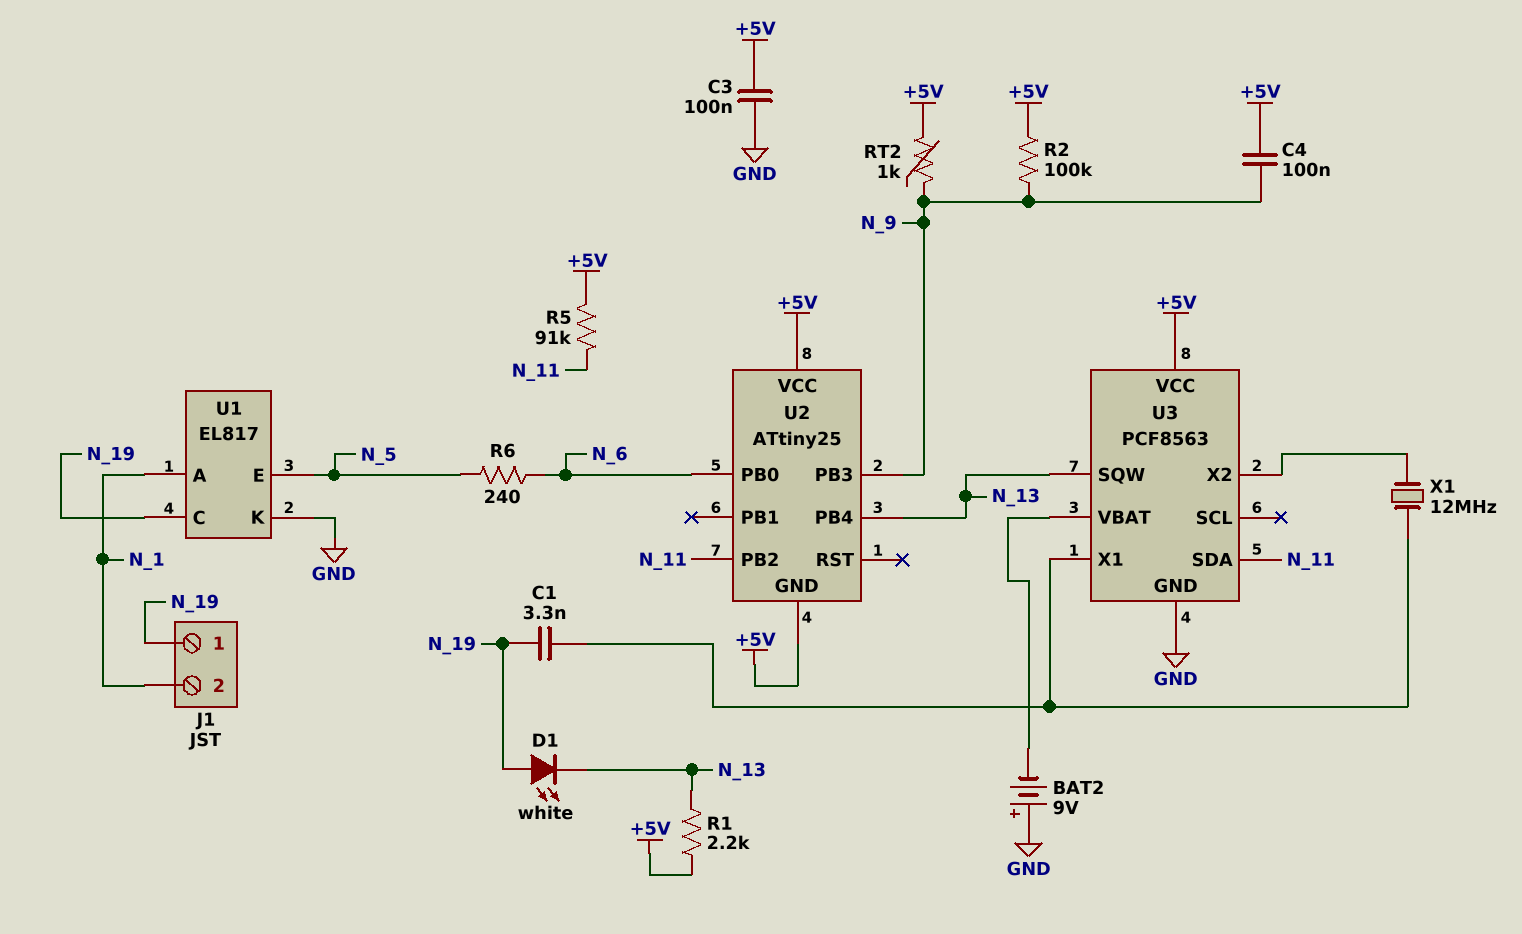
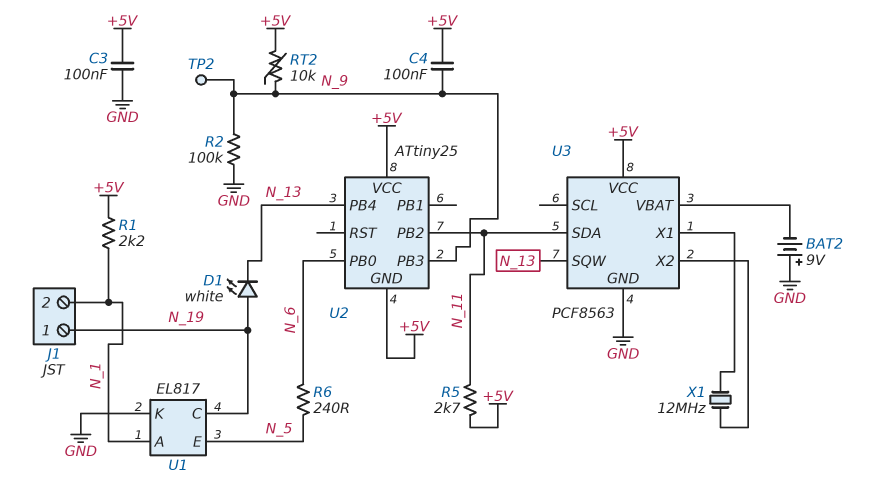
C1: 3.3nF (N_19, U3/X1) -> none
R1: 2.2k (+5V, N_13) -> 2.2k (+5V, N_1)
R2: 100k (+5V, N_9) -> 100k (GND, N_9)
R5: 91k (+5V, N_11) -> 2.7k (+5V, N_11)
RT2: 1k (+5V, N_9) -> 10k (+5V, N_9)
TP2: none -> test point (N_9)

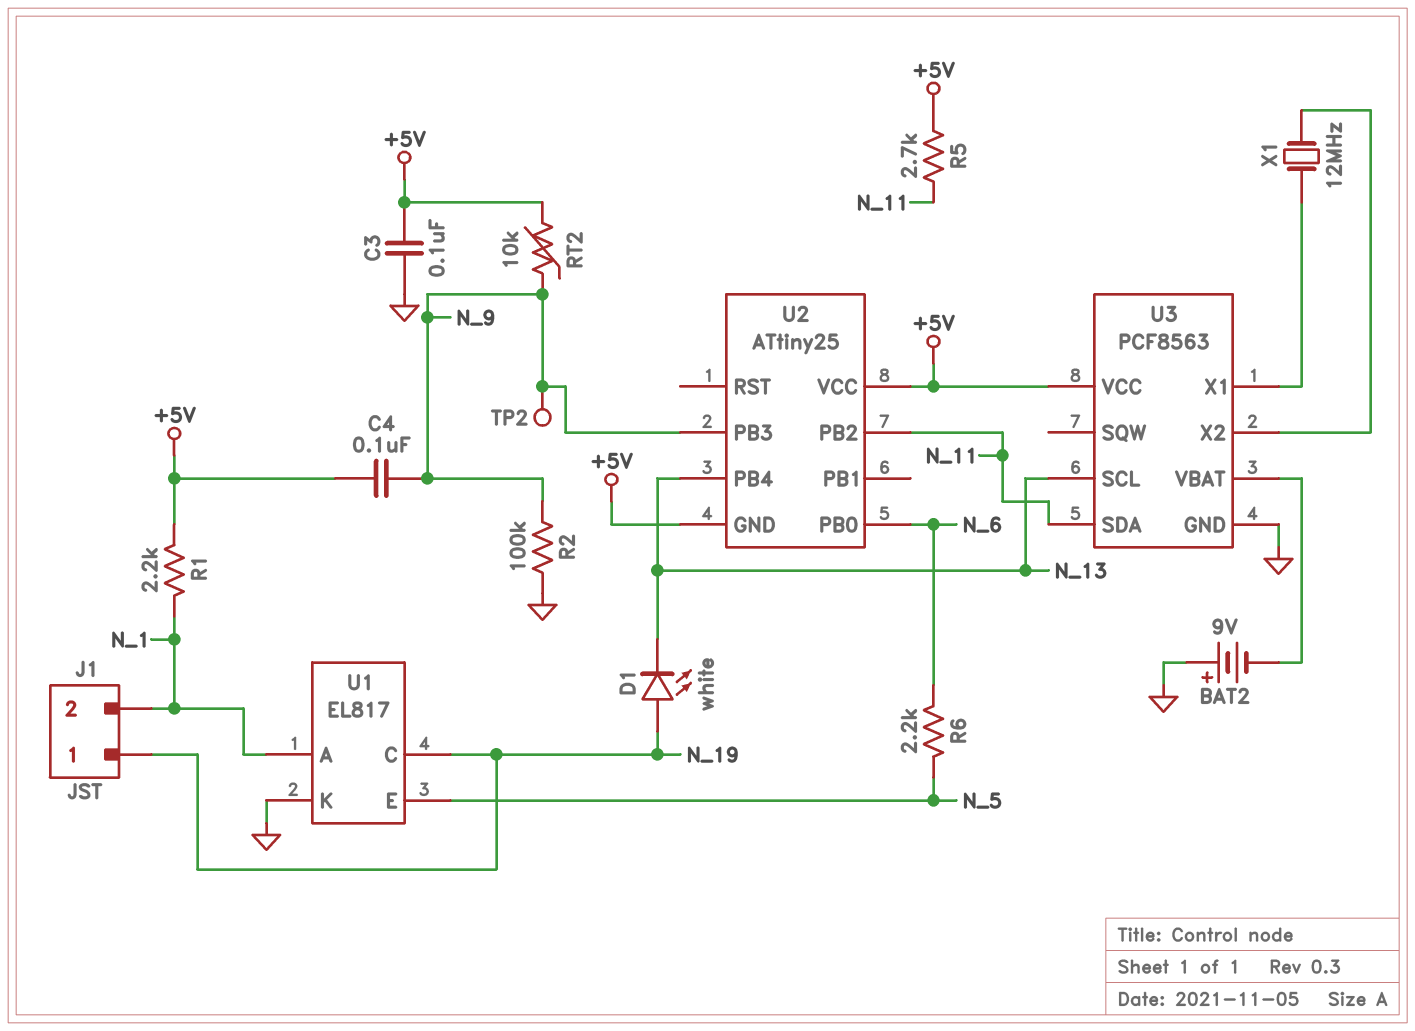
R6: 240 (N_5, N_6) -> 2.2k (N_5, N_6)
U3 pin SCL: none -> N_13
U3 pin SQW: N_13 -> none

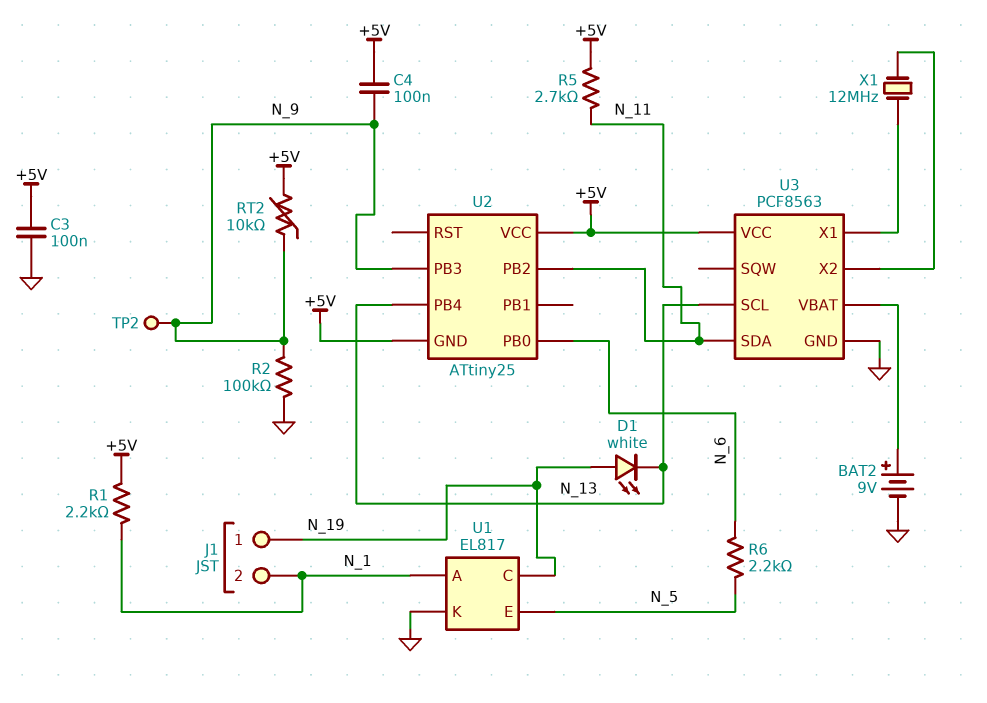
BAT2: 9V (plus GND, minus U3/VBAT) -> 9V (plus U3/VBAT, minus GND)

